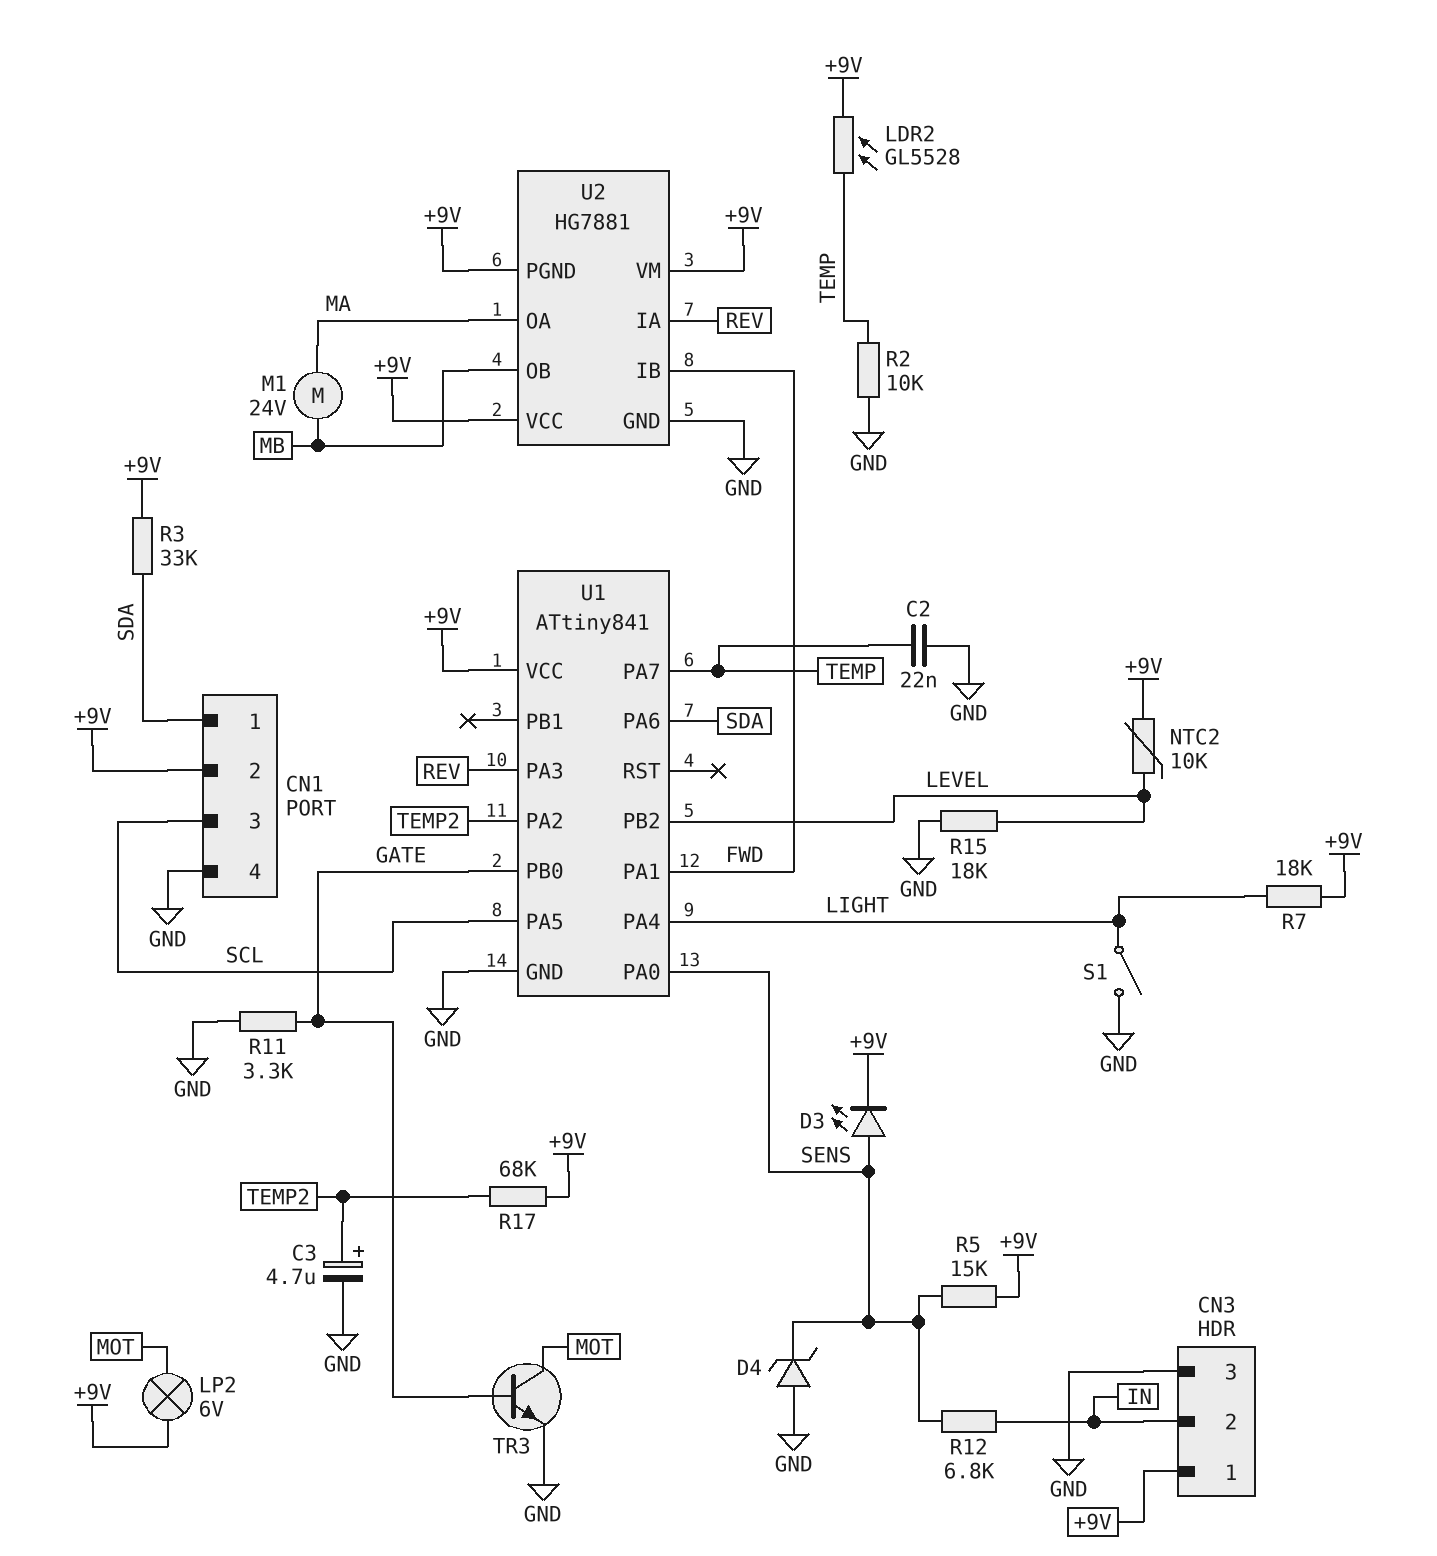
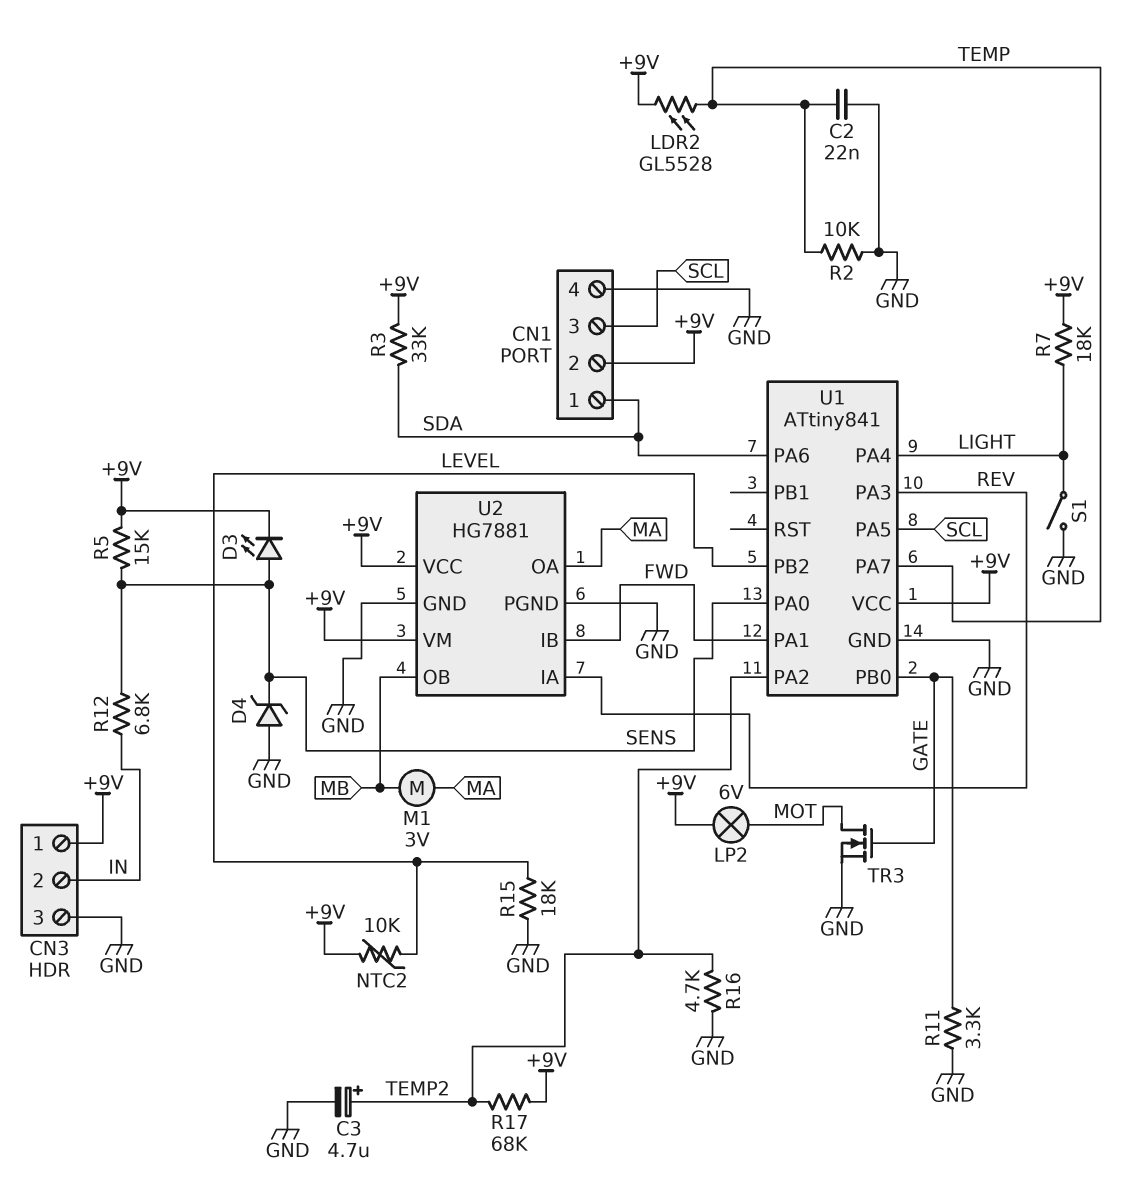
M1: motor 24V (MA, MB) -> motor 3V (MA, MB)
R16: none -> 4.7k (GND, TEMP2)
TR3: NPN (B GATE, C MOT, E GND) -> NMOS (G GATE, D MOT, S GND)
U2 pin PGND: +9V -> GND

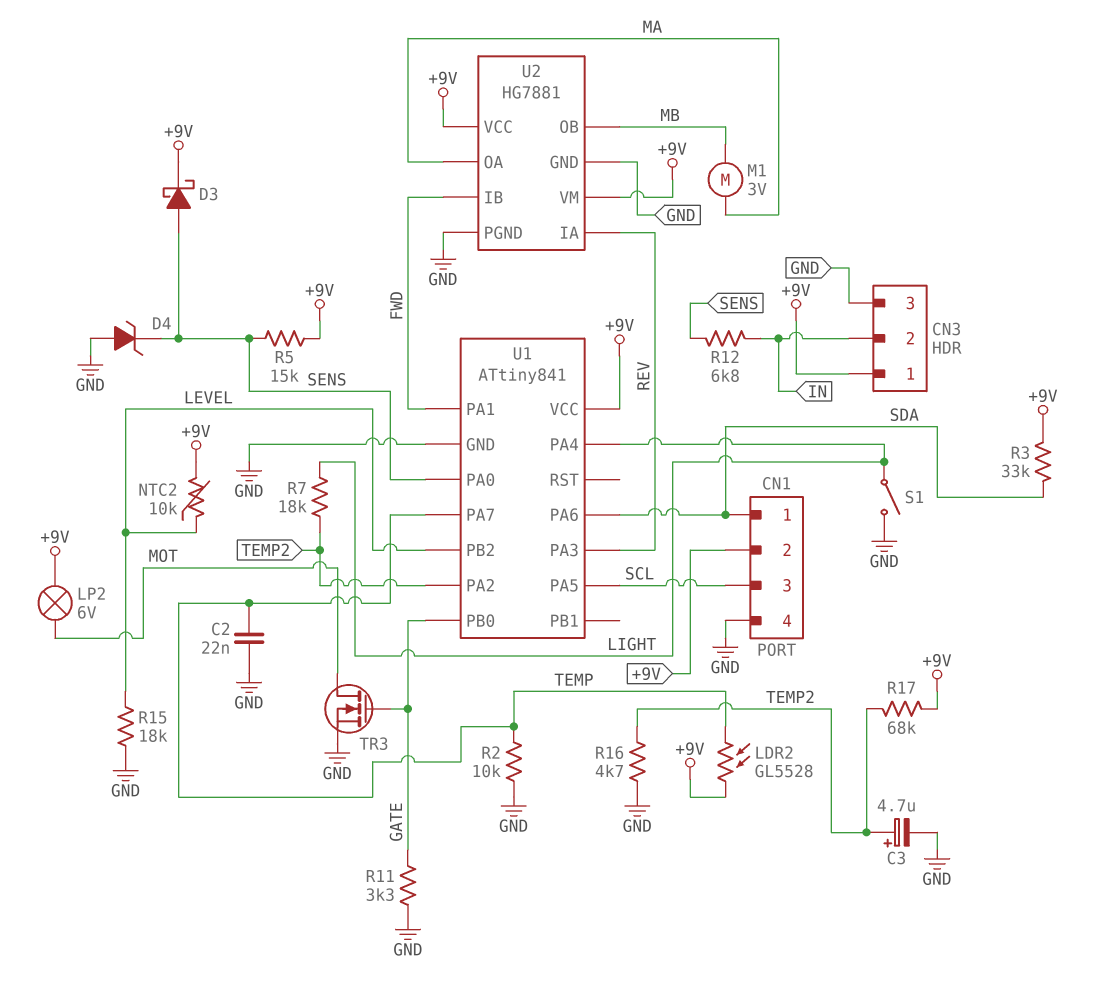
D3: LED (A SENS, K +9V) -> schottky (A SENS, K +9V)
R7: 18k (+9V, LIGHT) -> 18k (LIGHT, TEMP2)

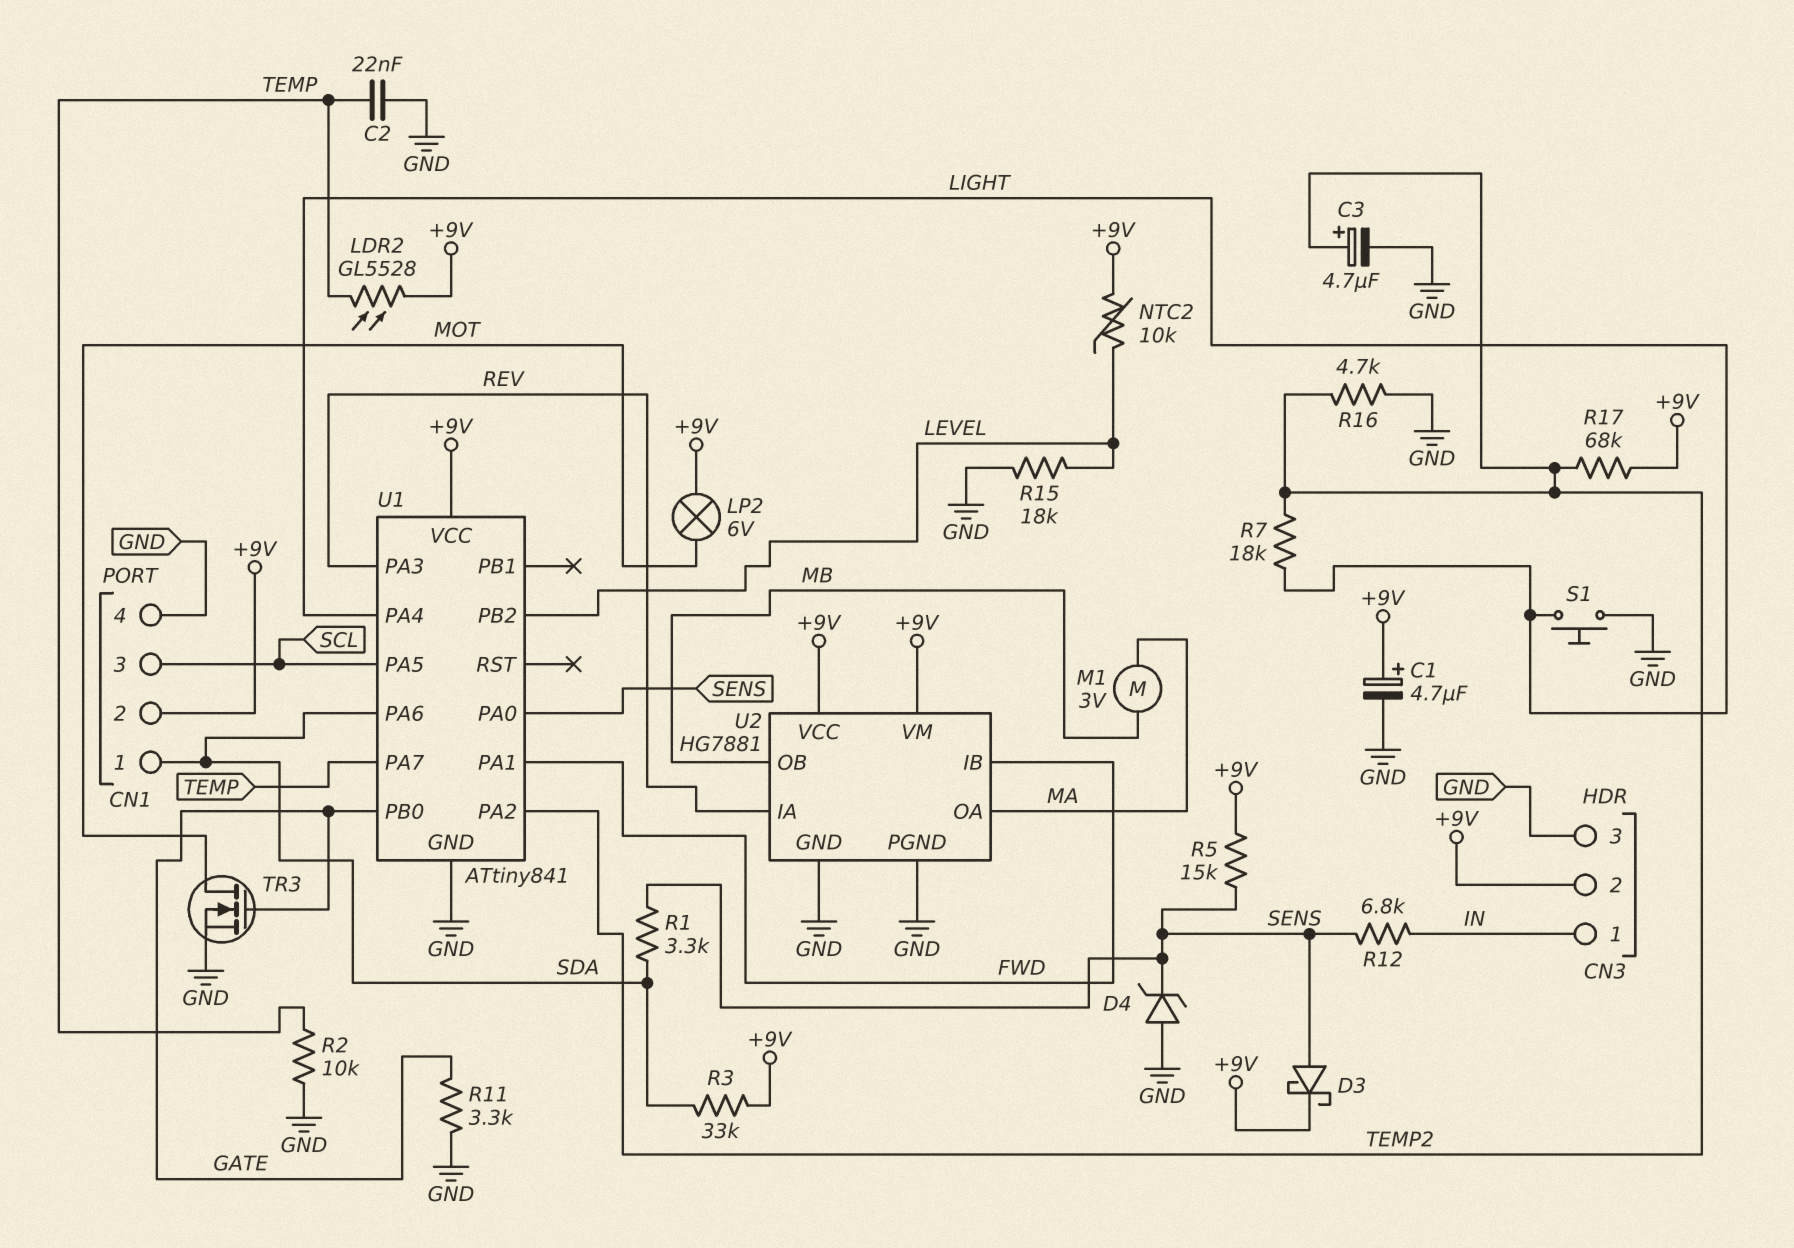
C1: none -> 4.7uF (plus +9V, minus GND)
CN3 pin 1: +9V -> IN
CN3 pin 2: IN -> +9V
R1: none -> 3.3k (SDA, SENS)
S1: switch (GND, LIGHT) -> button (GND, LIGHT)

